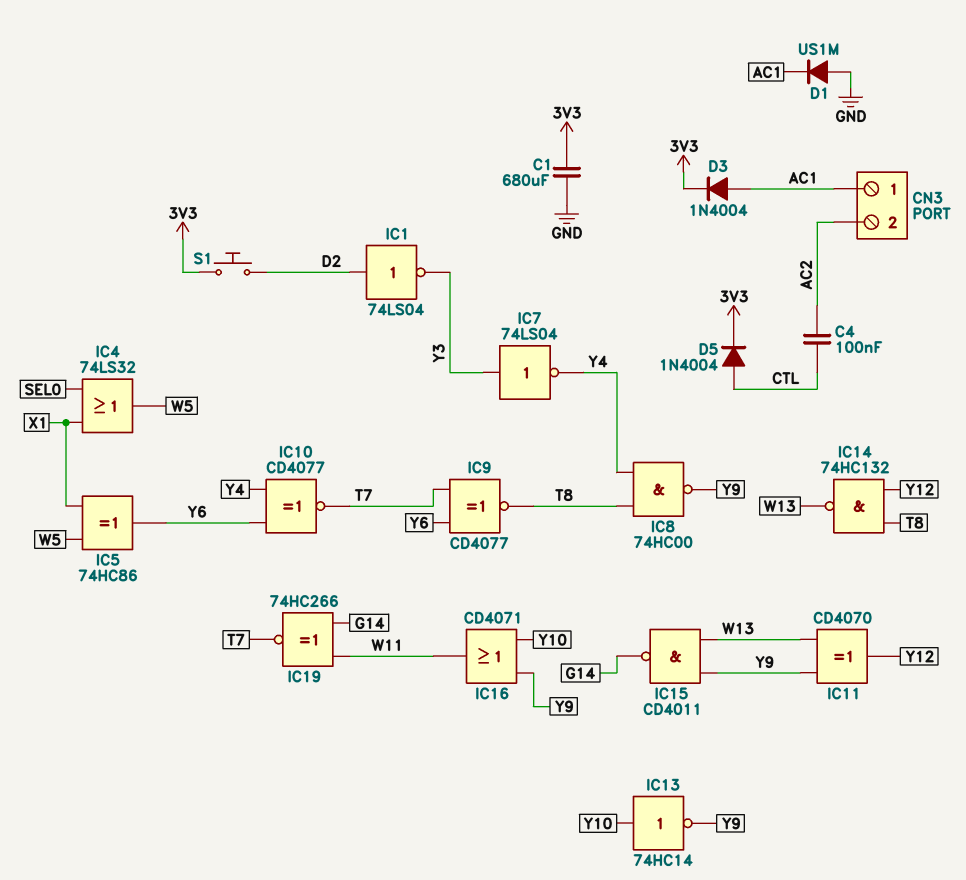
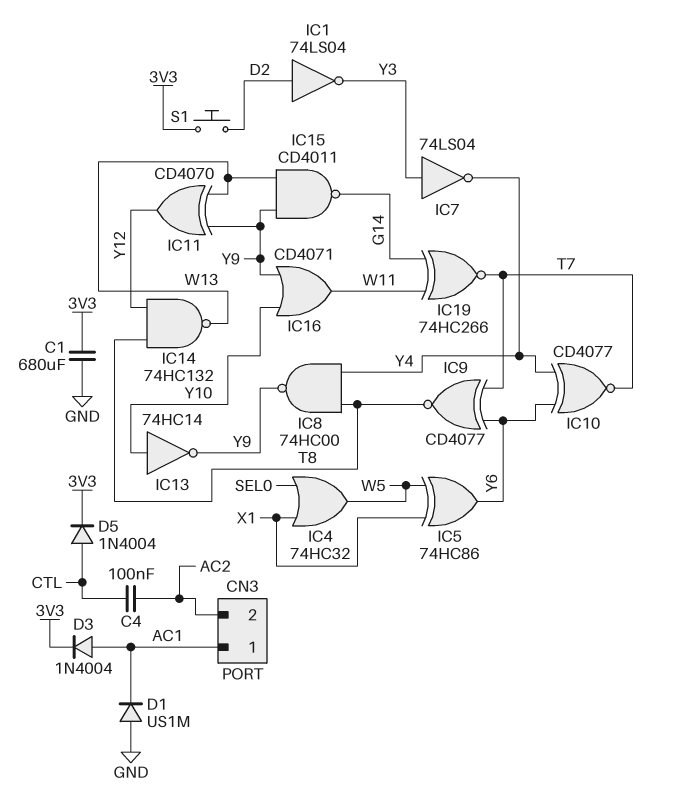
IC4: OR 74LS32 (in SEL0, in X1, out W5) -> OR 74HC32 (in SEL0, in X1, out W5)

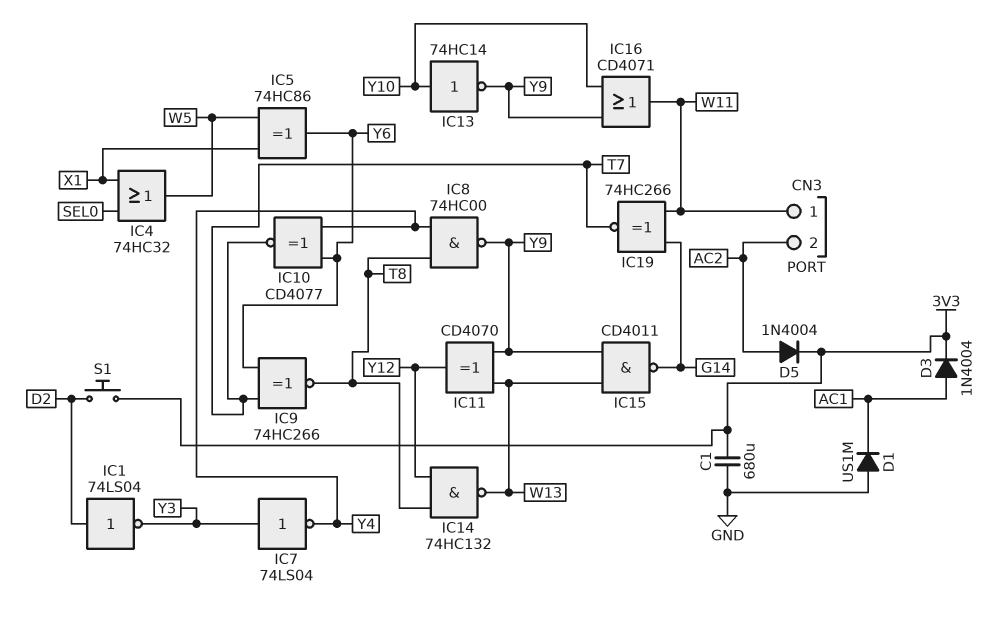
C4: 100nF (AC2, CTL) -> none
CN3 pin 1: AC1 -> W11
D5: diode 1N4004 (A CTL, K 3V3) -> diode 1N4004 (A AC2, K 3V3)
IC9: XNOR CD4077 (in T7, in Y6, out T8) -> XNOR 74HC266 (in T7, in Y6, out T8)

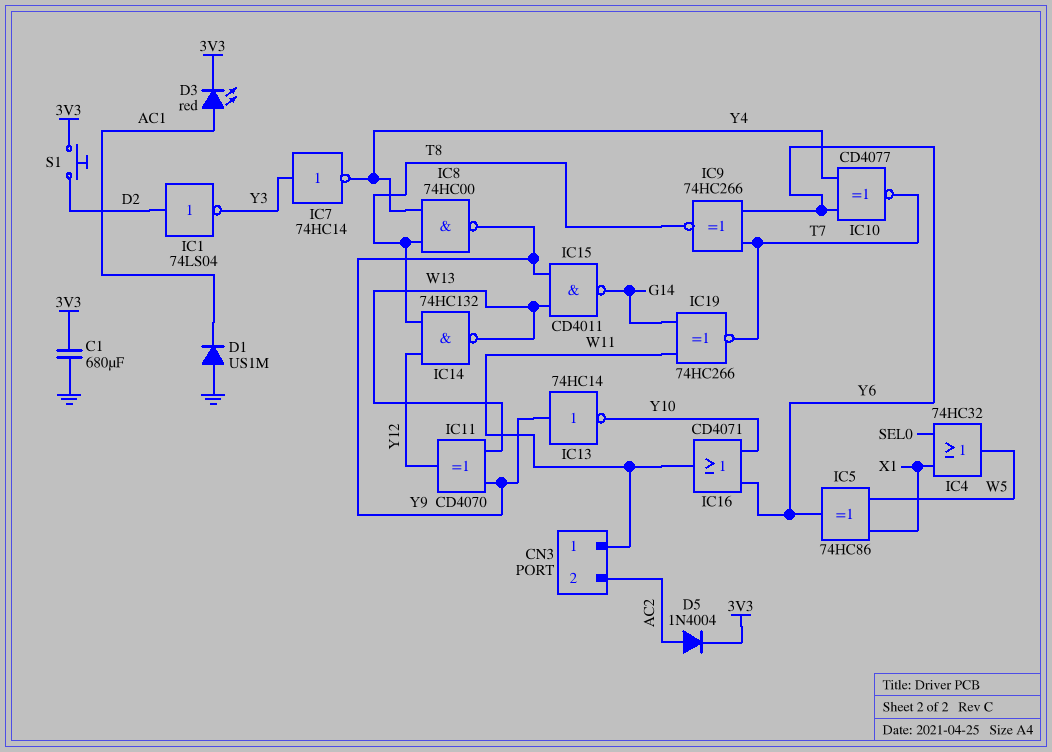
D3: diode 1N4004 (A AC1, K 3V3) -> LED red (A AC1, K 3V3)
IC7: NOT 74LS04 (in Y3, out Y4) -> NOT 74HC14 (in Y3, out Y4)
IC13: NOT 74HC14 (in Y10, out Y9) -> NOT 74HC14 (in Y9, out Y10)
IC16: OR CD4071 (in Y9, in Y10, out W11) -> OR CD4071 (in Y6, in Y10, out W11)

